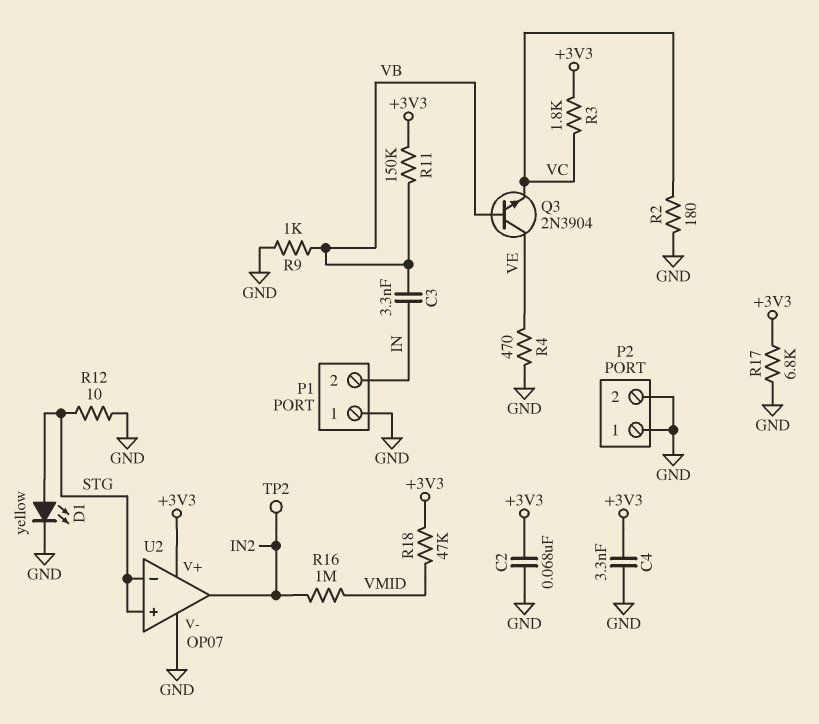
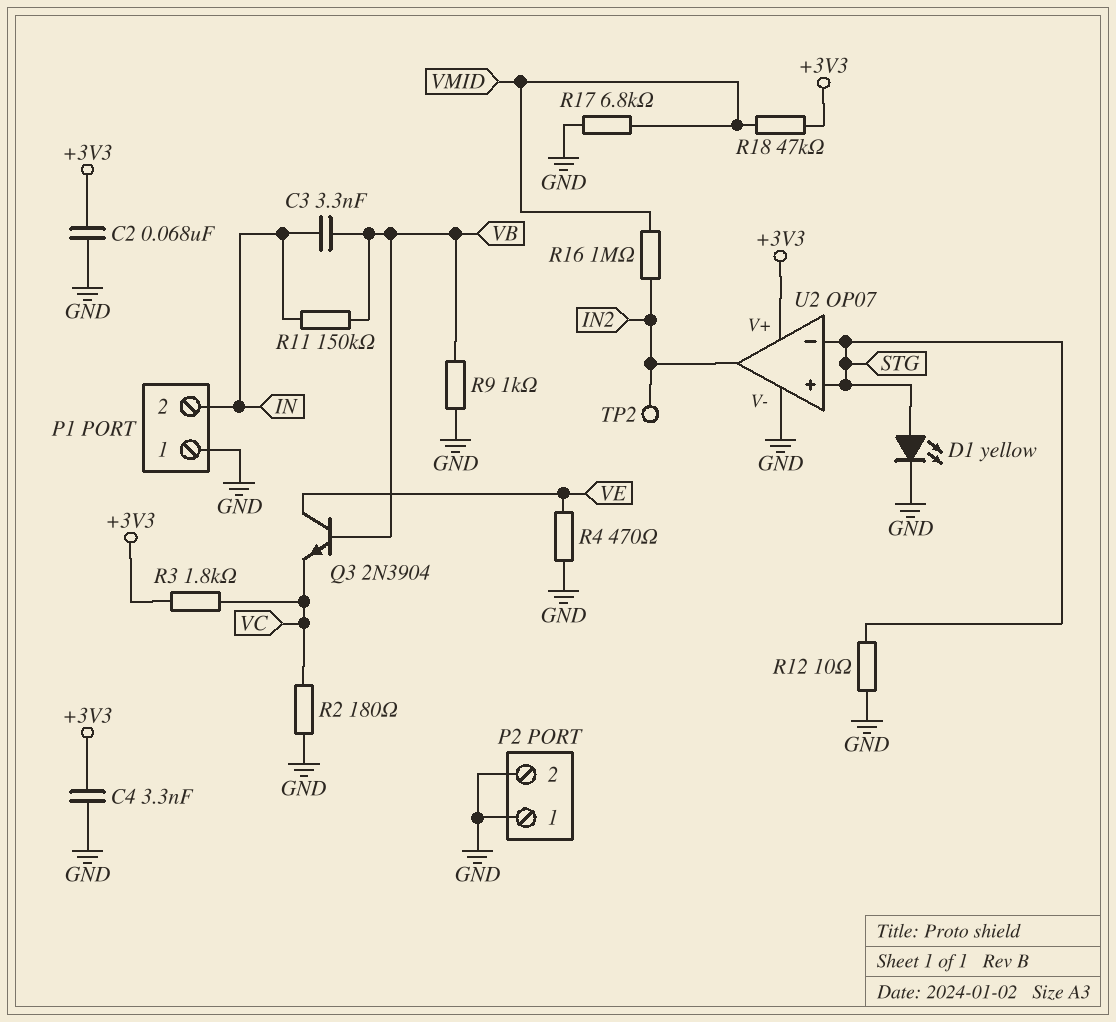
R11: 150k (+3V3, VB) -> 150k (IN, VB)
R17: 6.8k (+3V3, GND) -> 6.8k (GND, VMID)

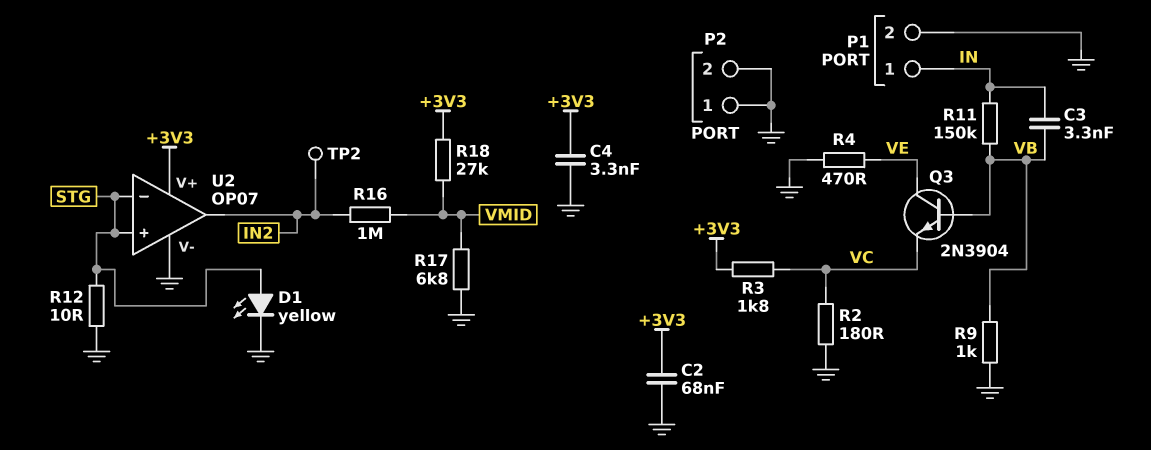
P1 pin 1: GND -> IN
P1 pin 2: IN -> GND
R18: 47k (+3V3, VMID) -> 27k (+3V3, VMID)

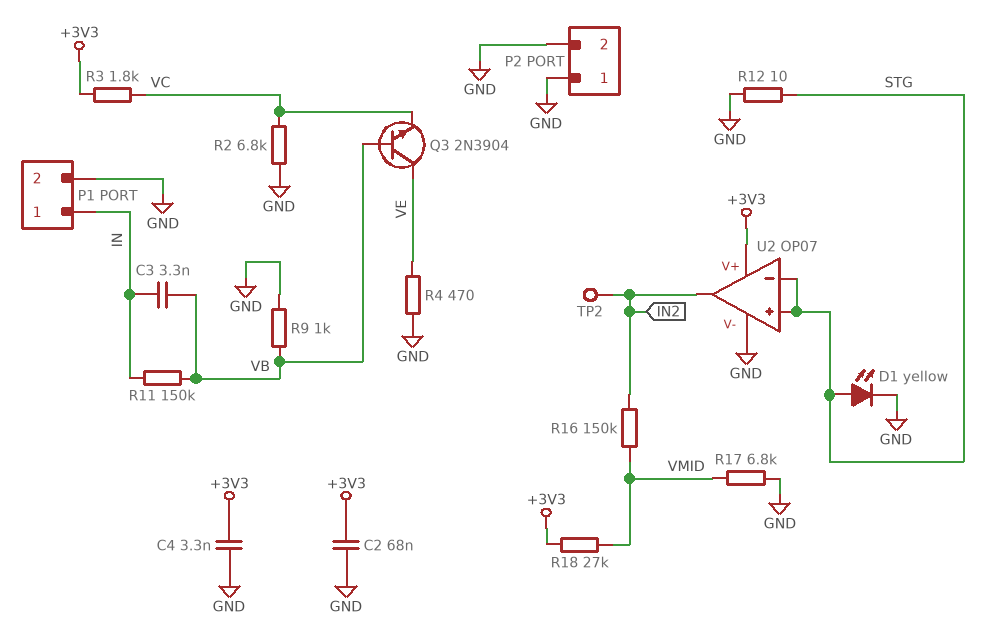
R2: 180 (GND, VC) -> 6.8k (GND, VC)
R16: 1M (IN2, VMID) -> 150k (IN2, VMID)

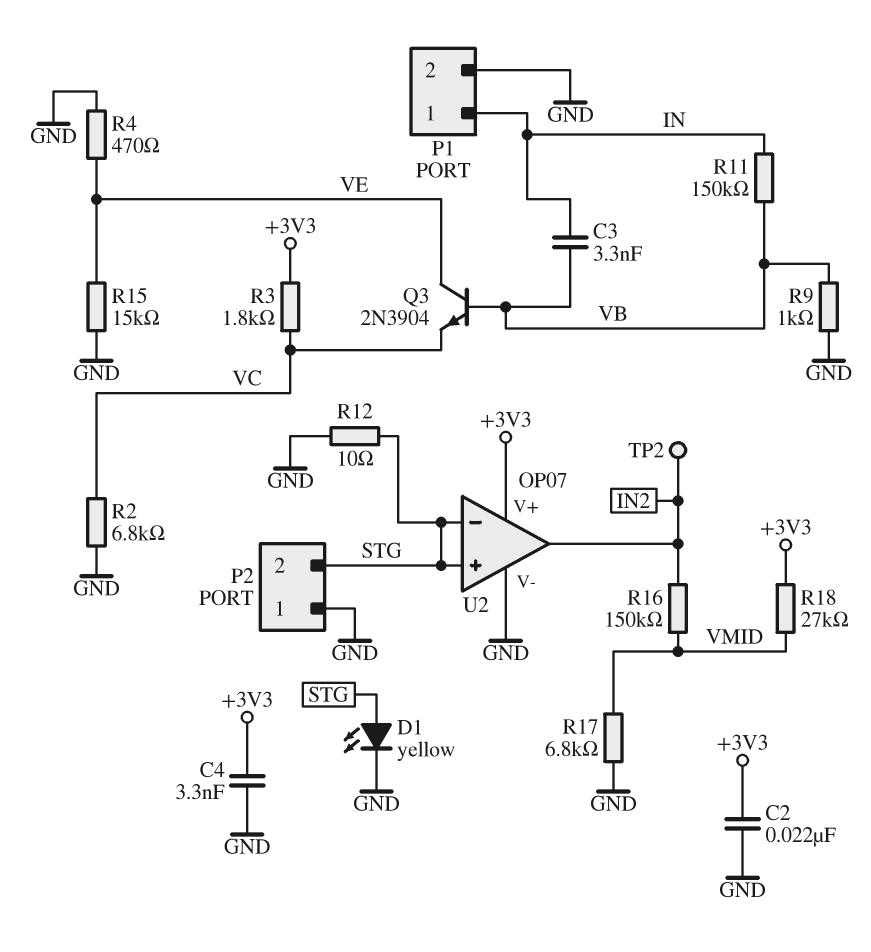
C2: 68nF (+3V3, GND) -> 22nF (+3V3, GND)
P2 pin 2: GND -> STG
R15: none -> 15k (GND, VE)

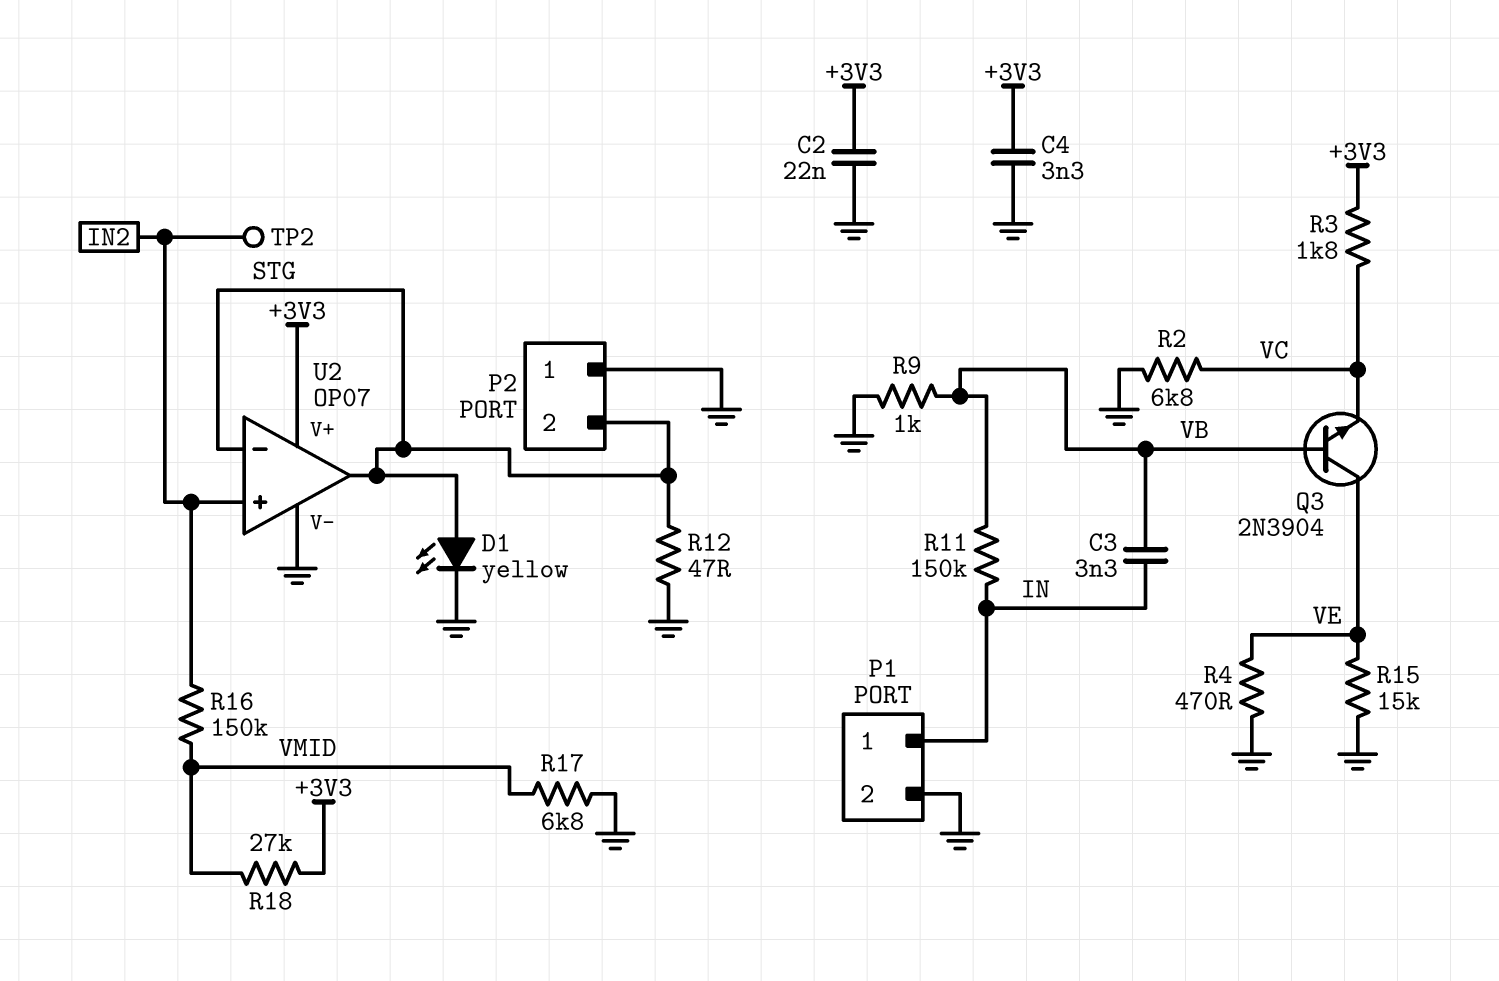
R12: 10 (GND, STG) -> 47 (GND, STG)
U2 pin in+: STG -> IN2
U2 pin out: IN2 -> STG

